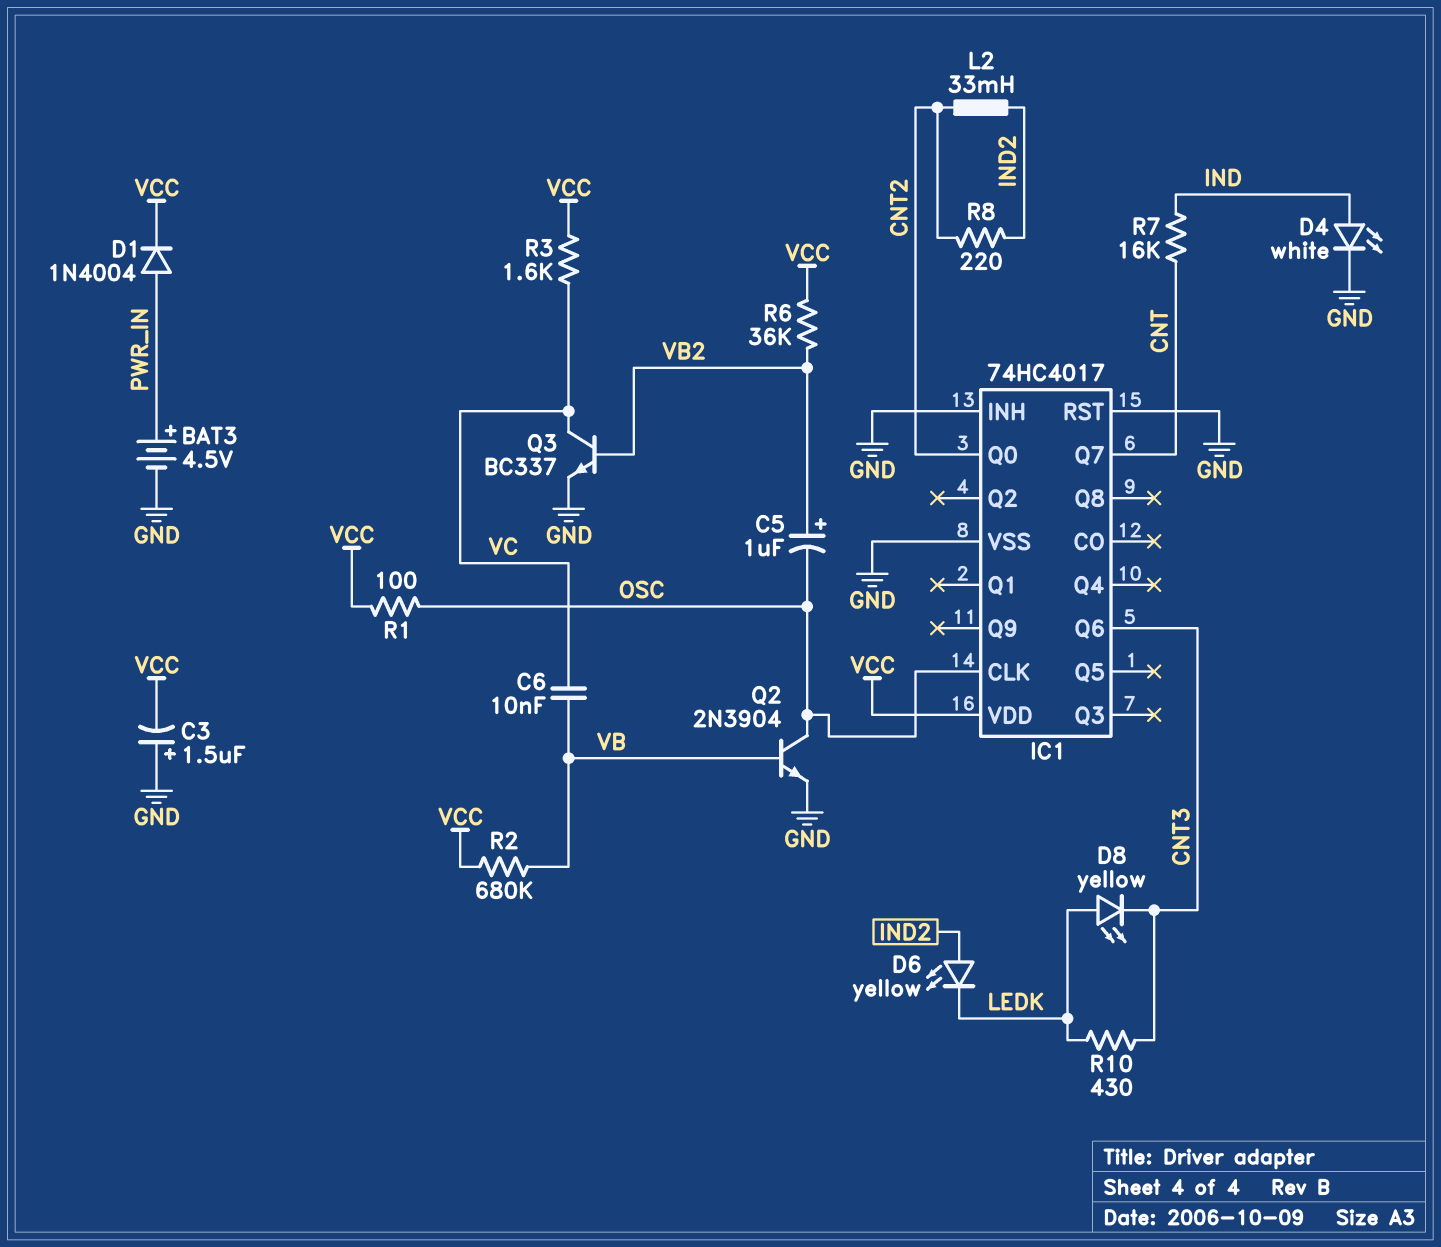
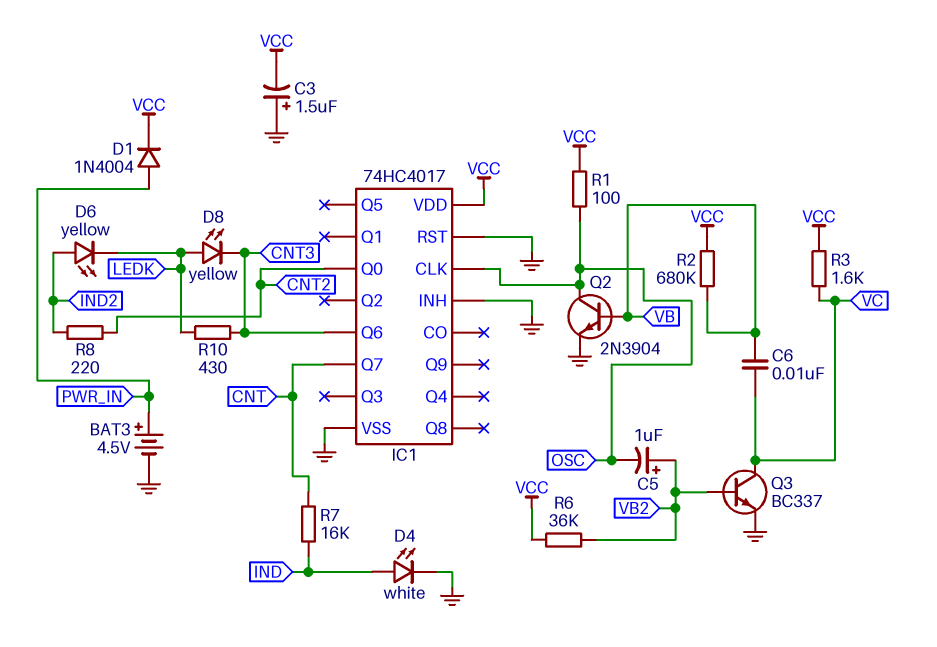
L2: 33mH (CNT2, IND2) -> none

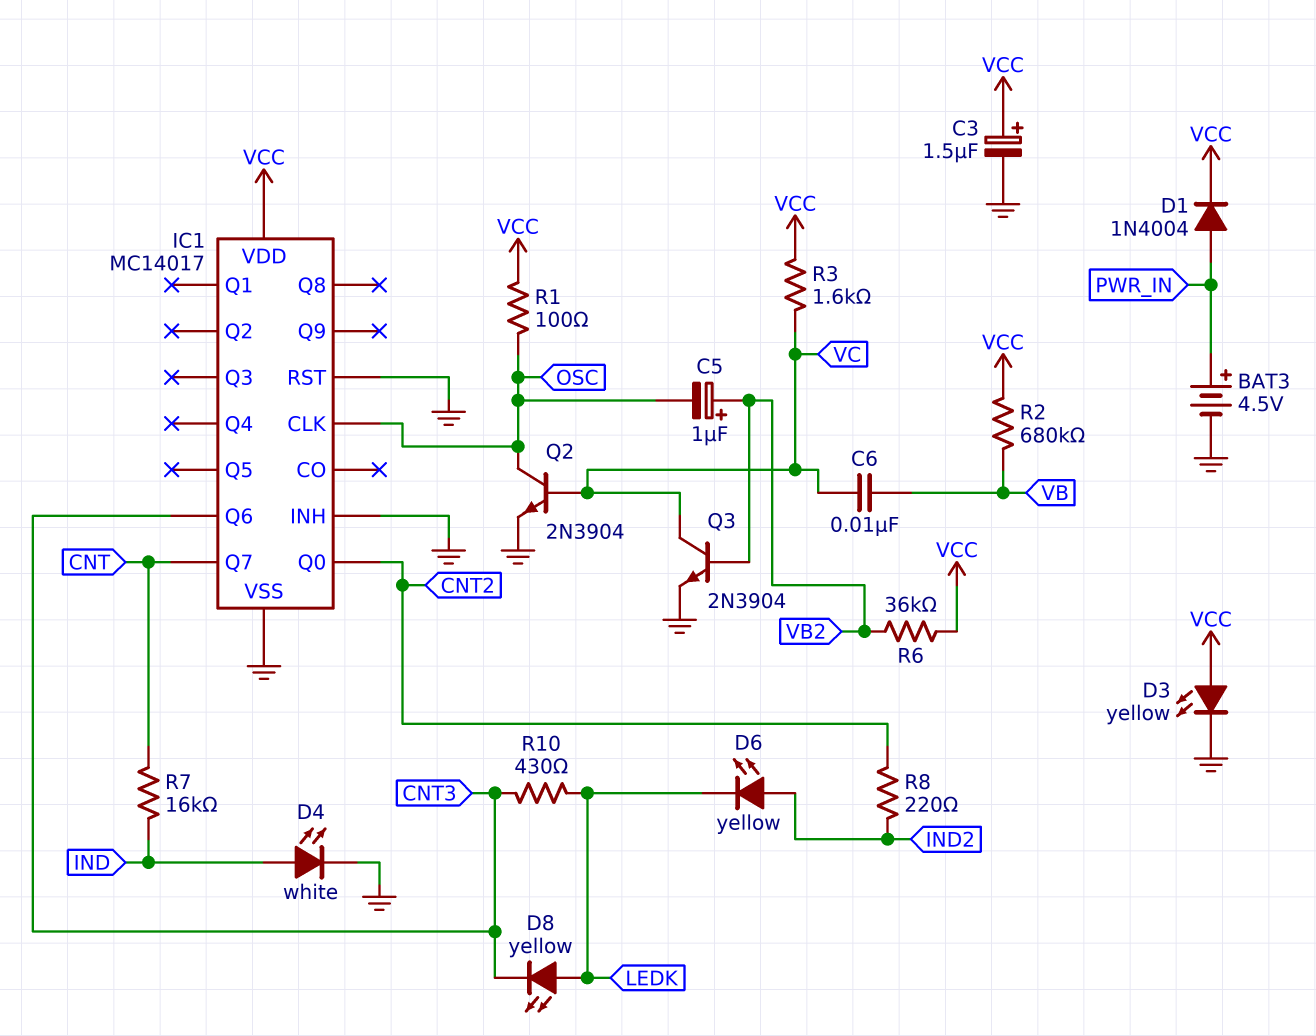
C3: 1.5uF (plus GND, minus VCC) -> 1.5uF (plus VCC, minus GND)
D3: none -> LED yellow (A VCC, K GND)
IC1: 74HC4017 -> MC14017
Q2: NPN 2N3904 (B VB, C OSC, E GND) -> NPN 2N3904 (B VC, C OSC, E GND)
Q3: NPN BC337 (B VB2, C VC, E GND) -> NPN 2N3904 (B VB2, C VC, E GND)

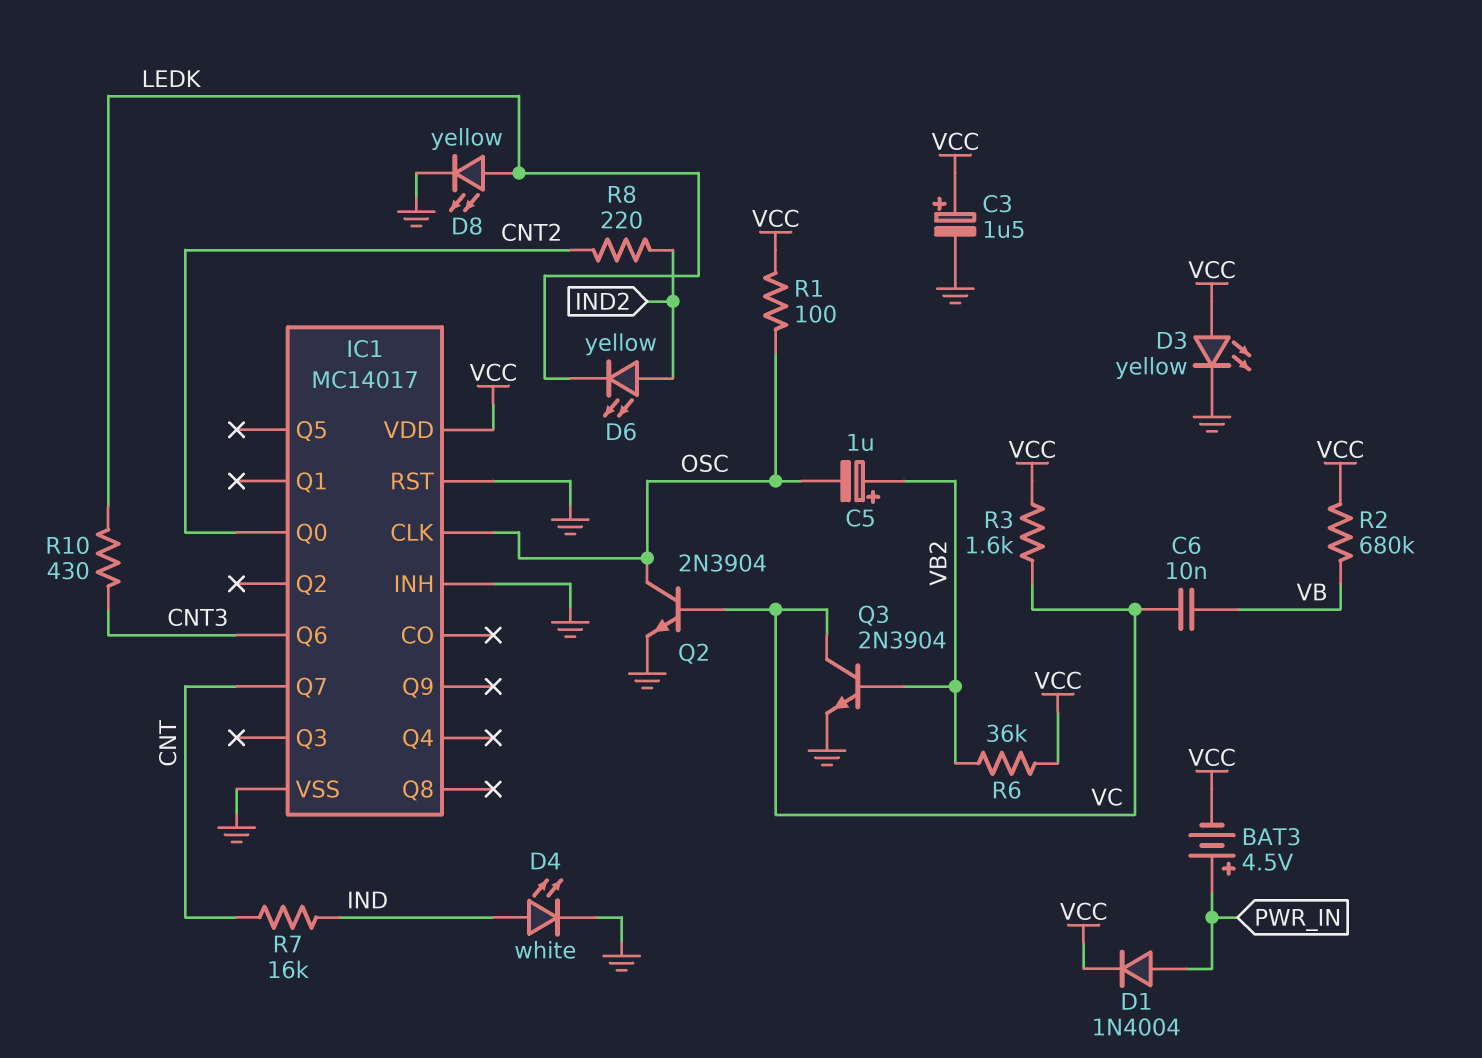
BAT3: 4.5V (plus PWR_IN, minus GND) -> 4.5V (plus PWR_IN, minus VCC)
D8: LED yellow (A LEDK, K CNT3) -> LED yellow (A LEDK, K GND)

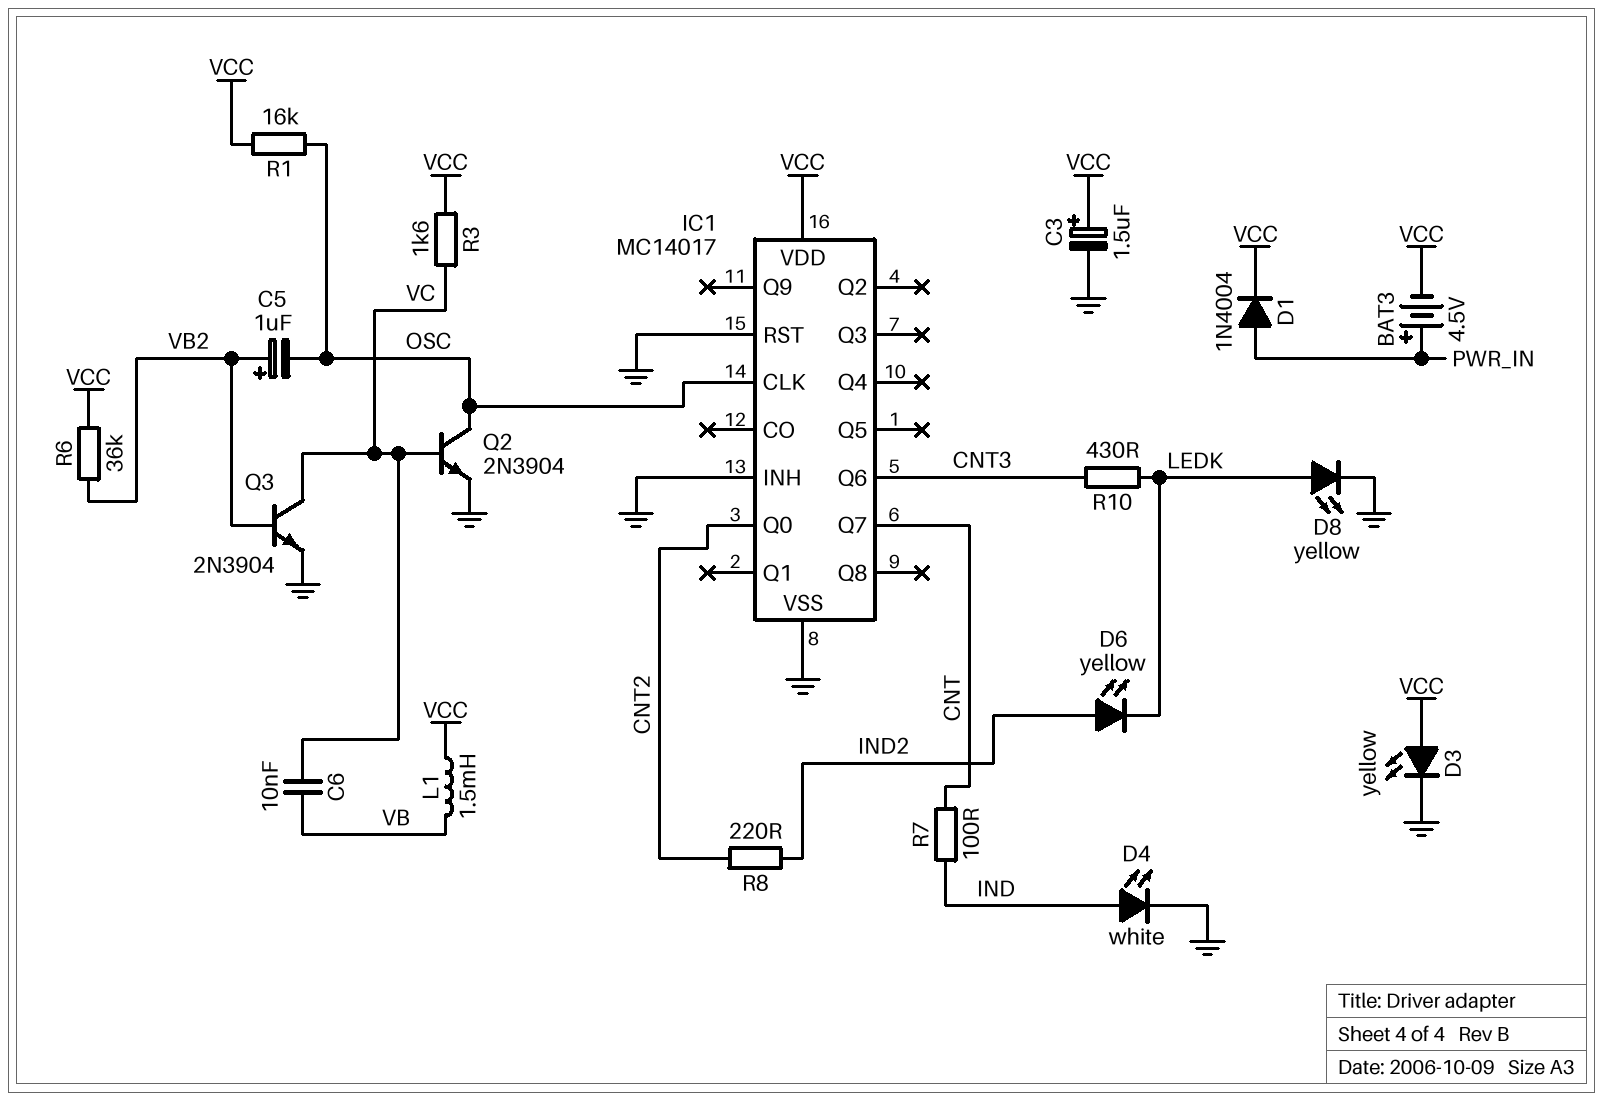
L1: none -> 1.5mH (VB, VCC)
R1: 100 (OSC, VCC) -> 16k (OSC, VCC)
R2: 680k (VB, VCC) -> none
R7: 16k (CNT, IND) -> 100 (CNT, IND)

